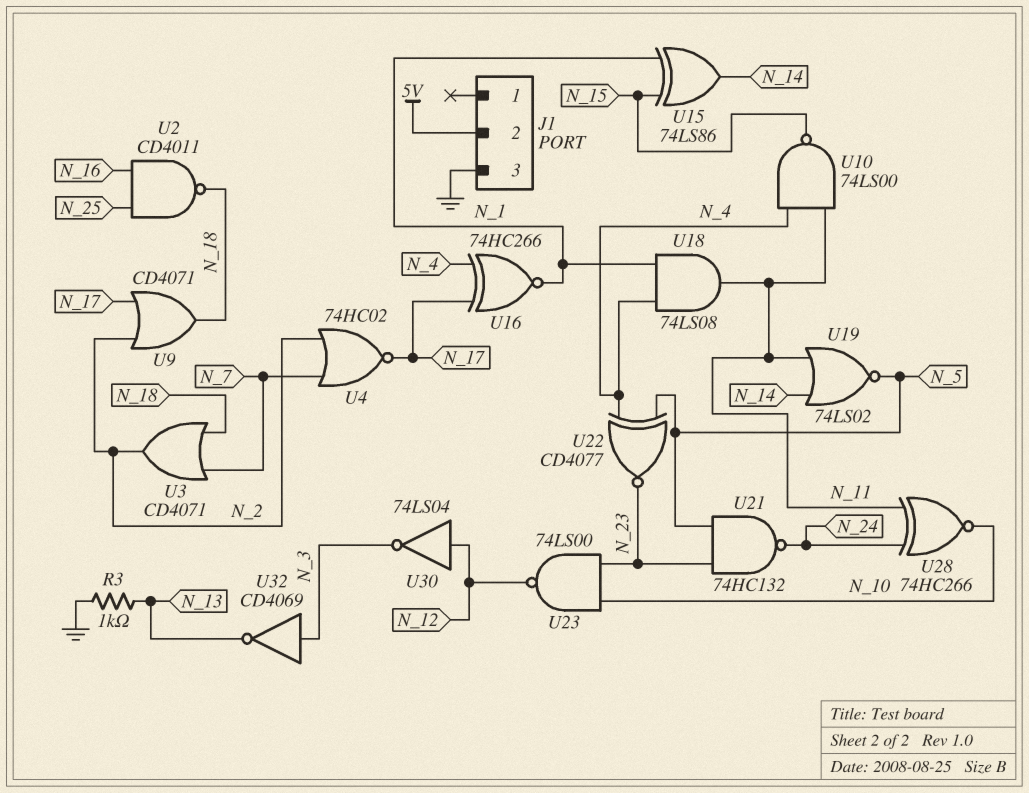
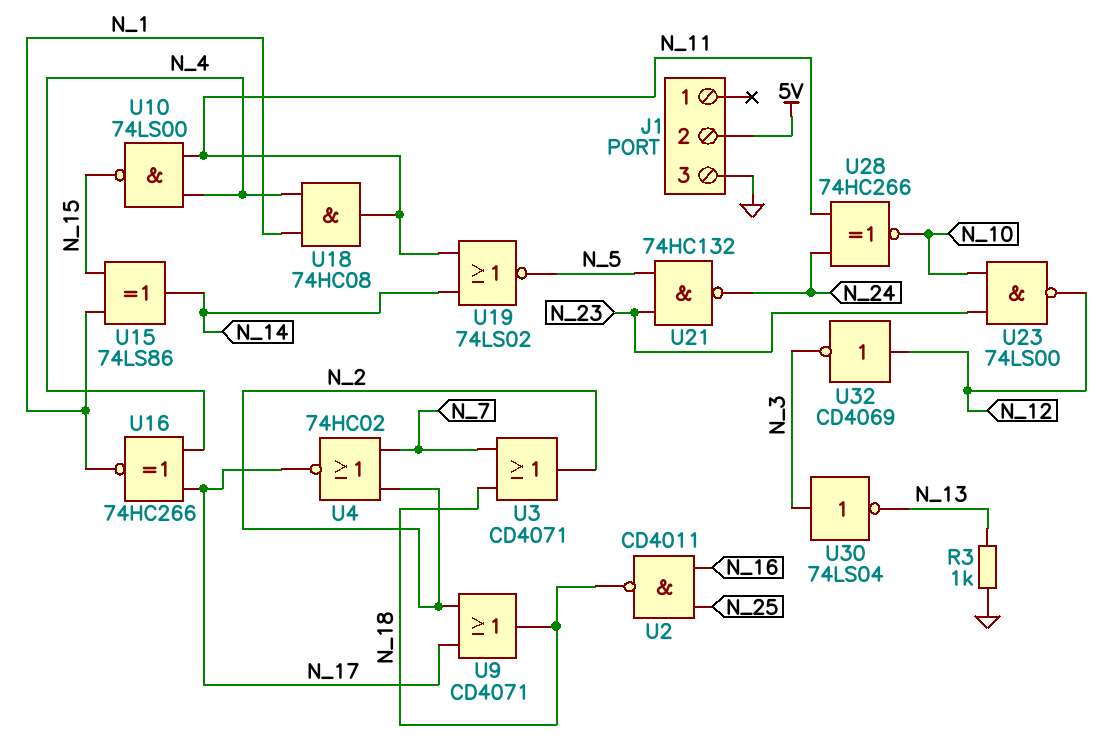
U18: AND 74LS08 (in N_1, in N_4, out N_11) -> AND 74HC08 (in N_1, in N_4, out N_11)
U22: XNOR CD4077 (in N_4, in N_5, out N_23) -> none
U30: NOT 74LS04 (in N_12, out N_3) -> NOT 74LS04 (in N_3, out N_13)
U32: NOT CD4069 (in N_3, out N_13) -> NOT CD4069 (in N_12, out N_3)

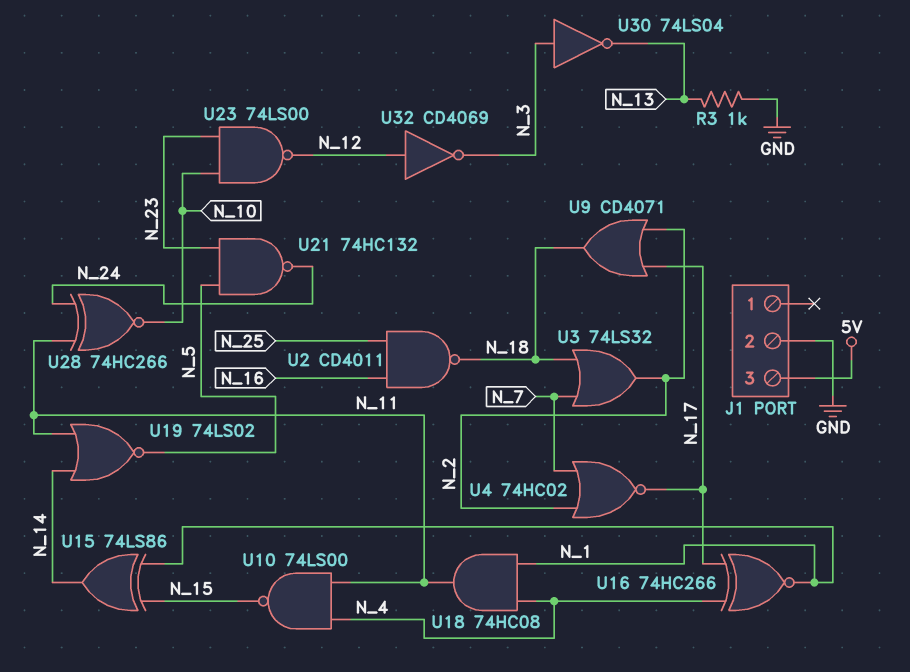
J1 pin 2: 5V -> GND
J1 pin 3: GND -> 5V
U3: OR CD4071 (in N_7, in N_18, out N_2) -> OR 74LS32 (in N_7, in N_18, out N_2)

